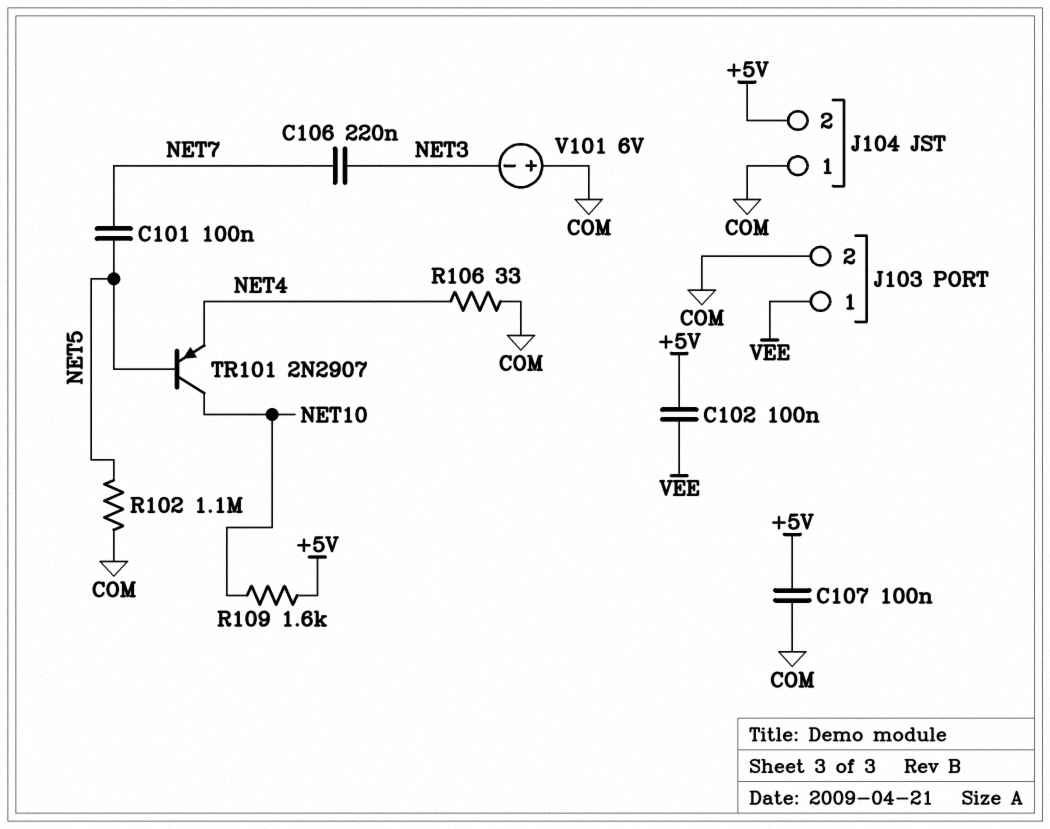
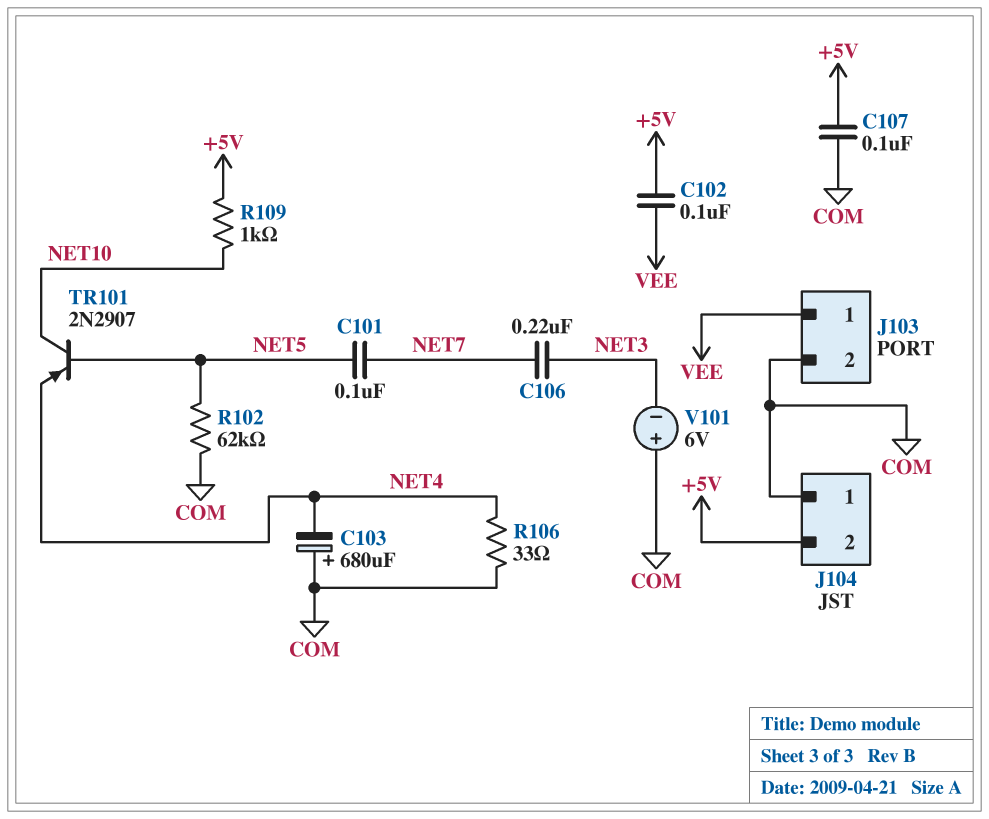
C103: none -> 680uF (plus COM, minus NET4)
R102: 1.1M (COM, NET5) -> 62k (COM, NET5)
R109: 1.6k (+5V, NET10) -> 1k (+5V, NET10)

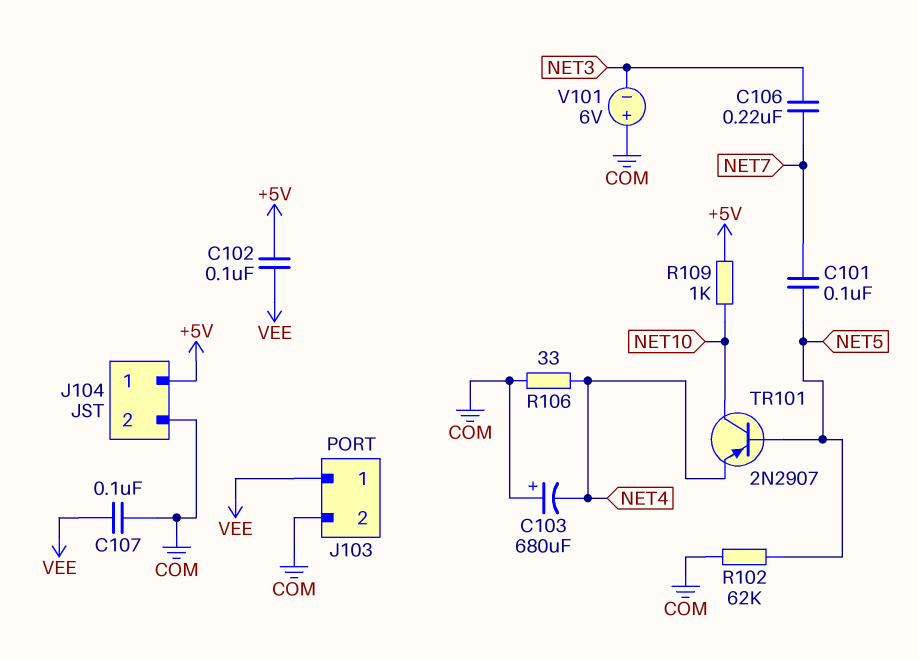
C107: 100nF (+5V, COM) -> 100nF (COM, VEE)
J104 pin 1: COM -> +5V
J104 pin 2: +5V -> COM

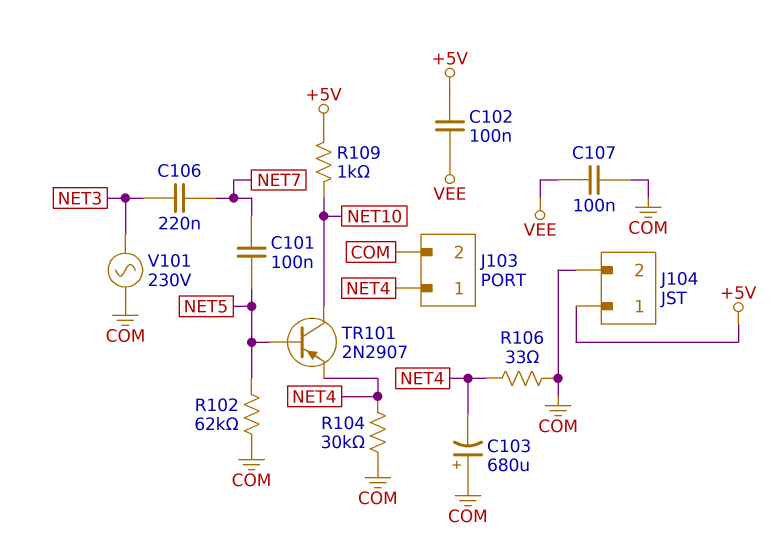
J103 pin 1: VEE -> NET4
R104: none -> 30k (COM, NET4)
V101: 6V (plus COM, minus NET3) -> AC 230V (COM, NET3)

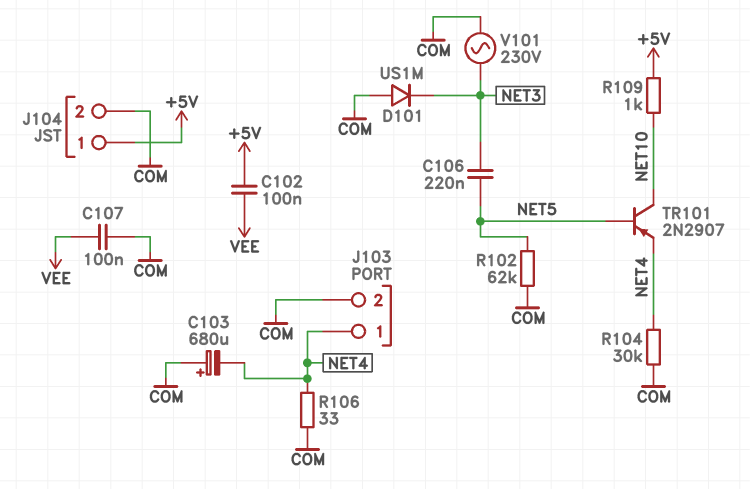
C101: 100nF (NET5, NET7) -> none
C106: 220nF (NET3, NET7) -> 220nF (NET3, NET5)
D101: none -> diode US1M (A COM, K NET3)

